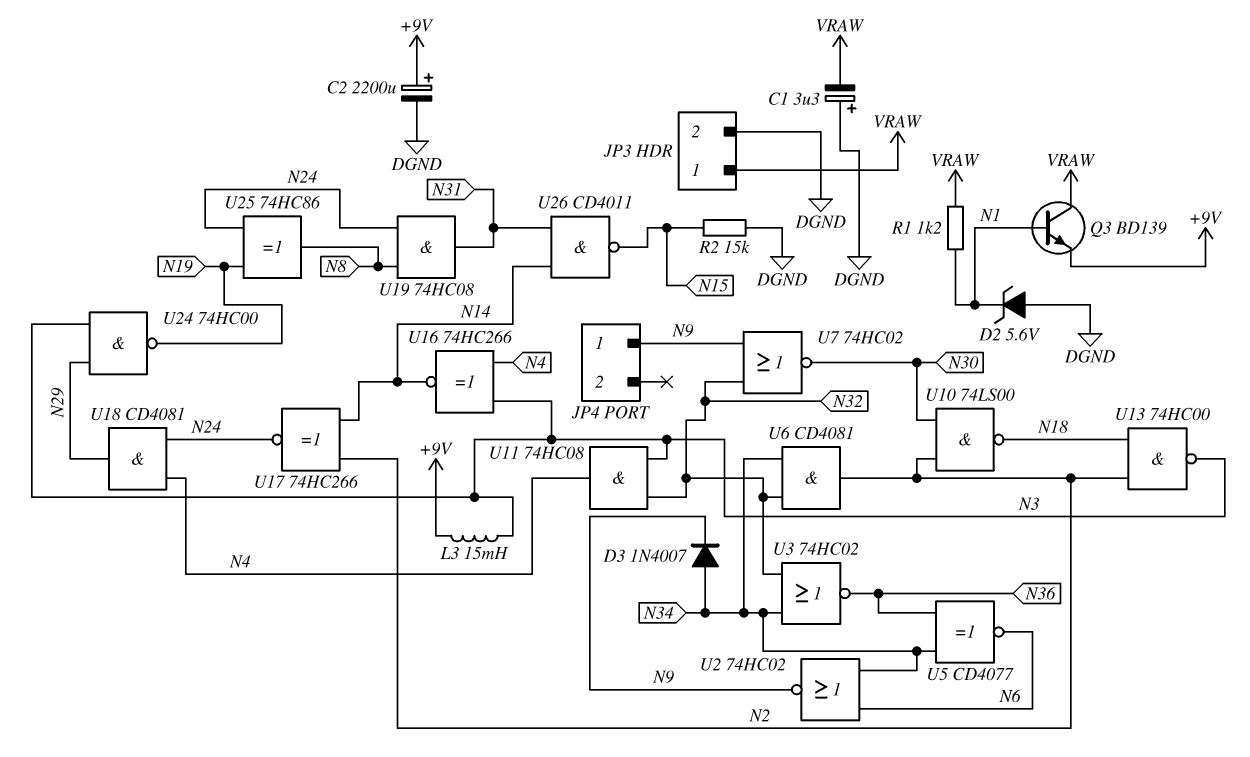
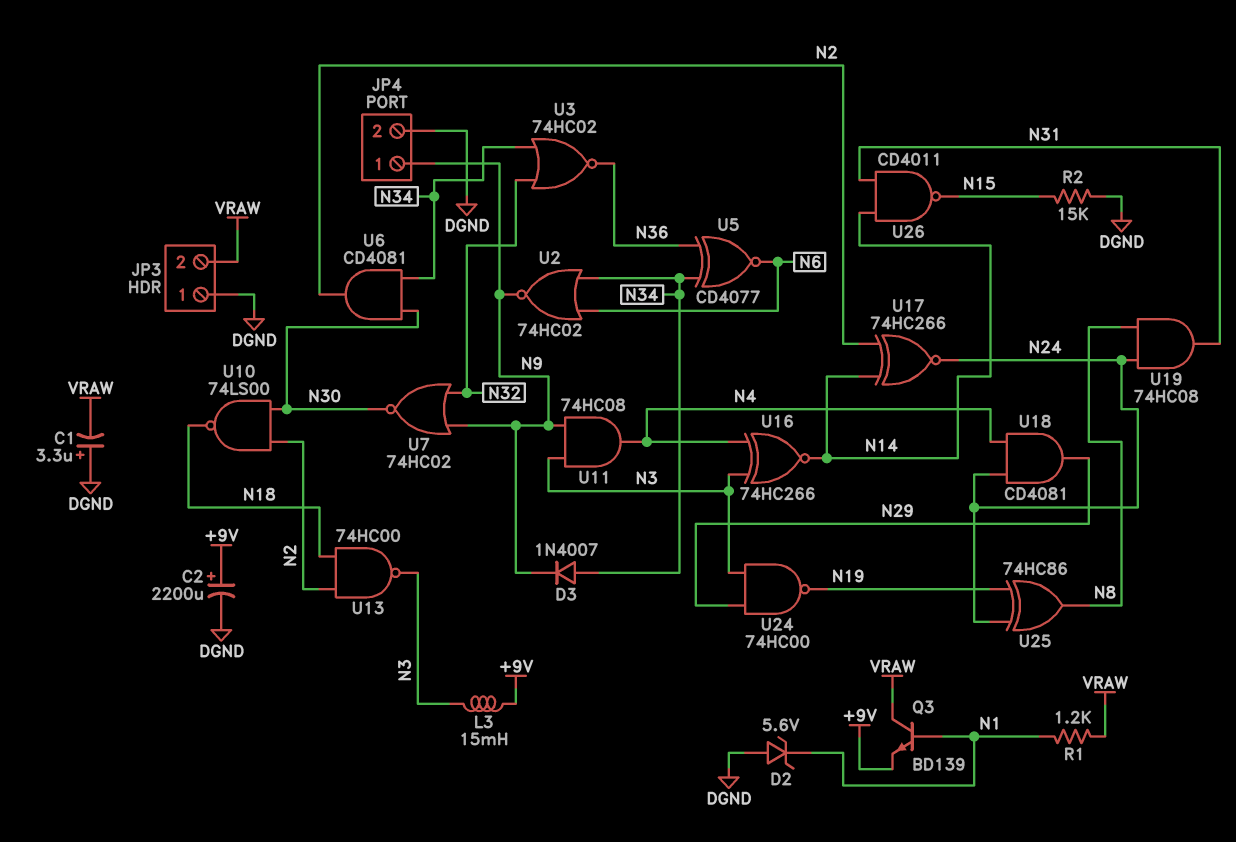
JP3 pin 1: VRAW -> DGND
JP3 pin 2: DGND -> VRAW
JP4 pin 2: none -> DGND
U6: AND CD4081 (in N32, in N34, out N2) -> AND CD4081 (in N30, in N34, out N2)
U11: AND 74HC08 (in N3, in N32, out N4) -> AND 74HC08 (in N3, in N9, out N4)

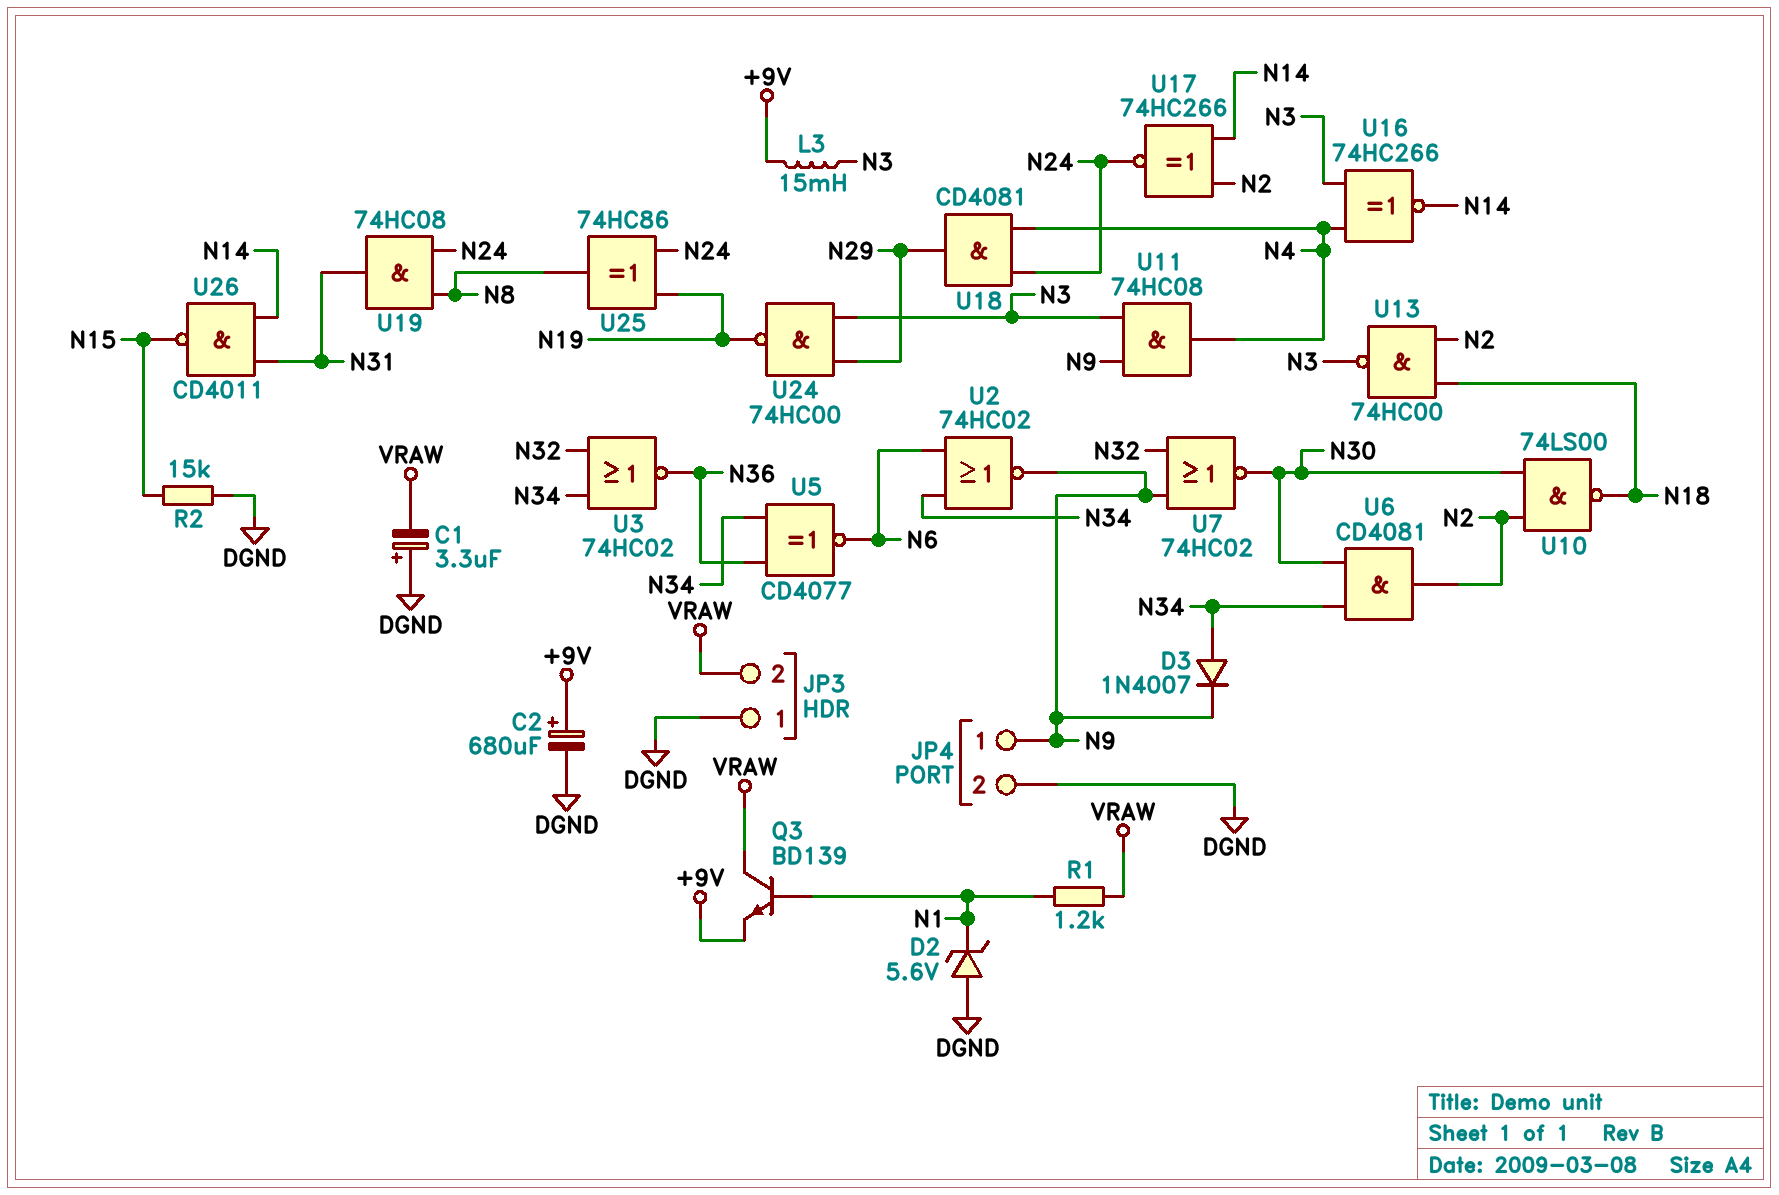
C2: 2200uF (plus +9V, minus DGND) -> 680uF (plus +9V, minus DGND)

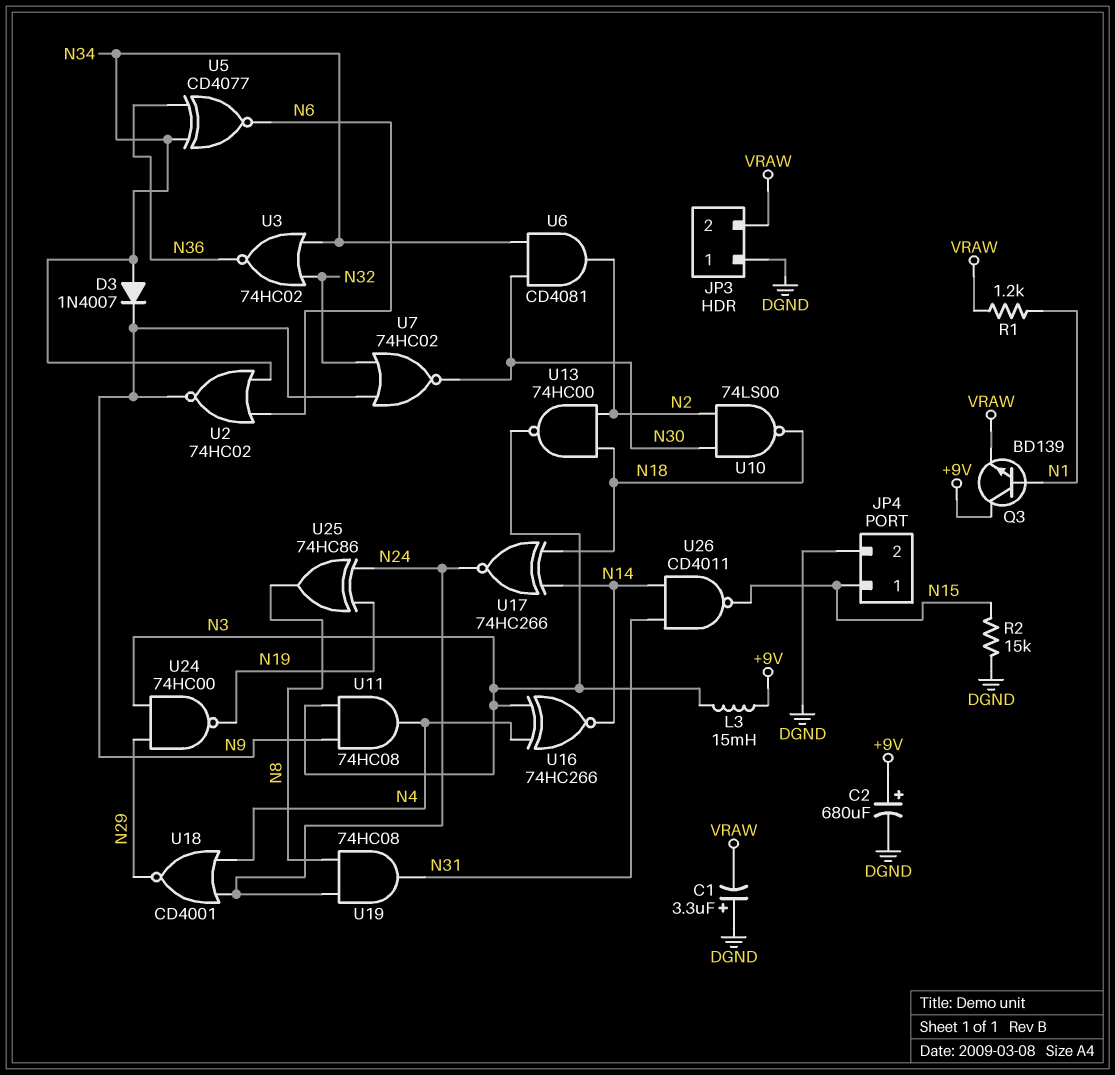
D2: zener 5.6V (A DGND, K N1) -> none
JP4 pin 1: N9 -> N15
Q3: NPN BD139 (B N1, C VRAW, E +9V) -> NPN BD139 (B N1, C +9V, E VRAW)
U17: XNOR 74HC266 (in N2, in N14, out N24) -> XNOR 74HC266 (in N14, in N18, out N24)
U18: AND CD4081 (in N4, in N24, out N29) -> NOR CD4001 (in N4, in N24, out N29)

